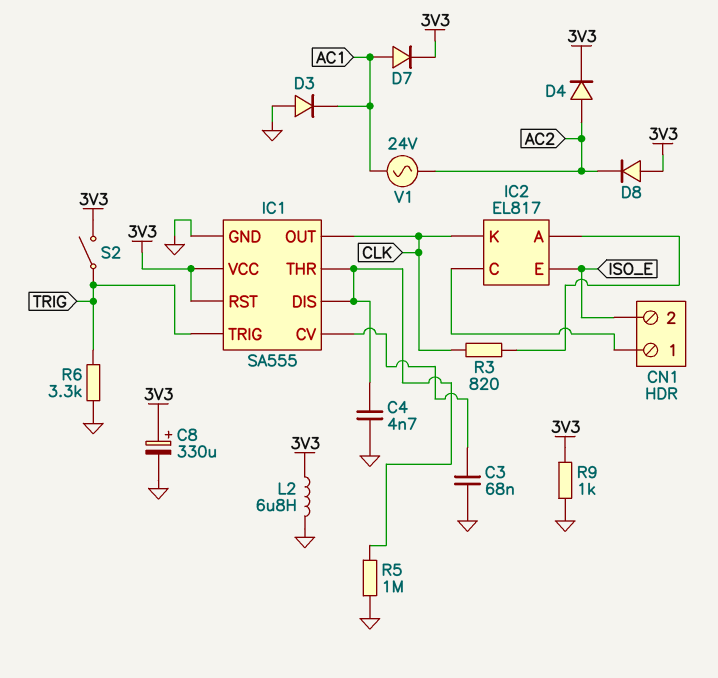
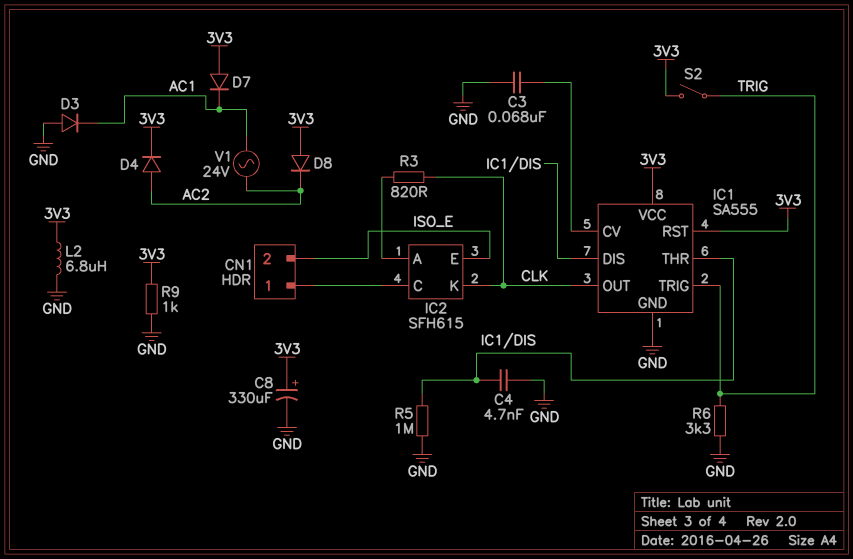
D7: diode (A AC1, K 3V3) -> diode (A 3V3, K AC1)
IC2: EL817 -> SFH615

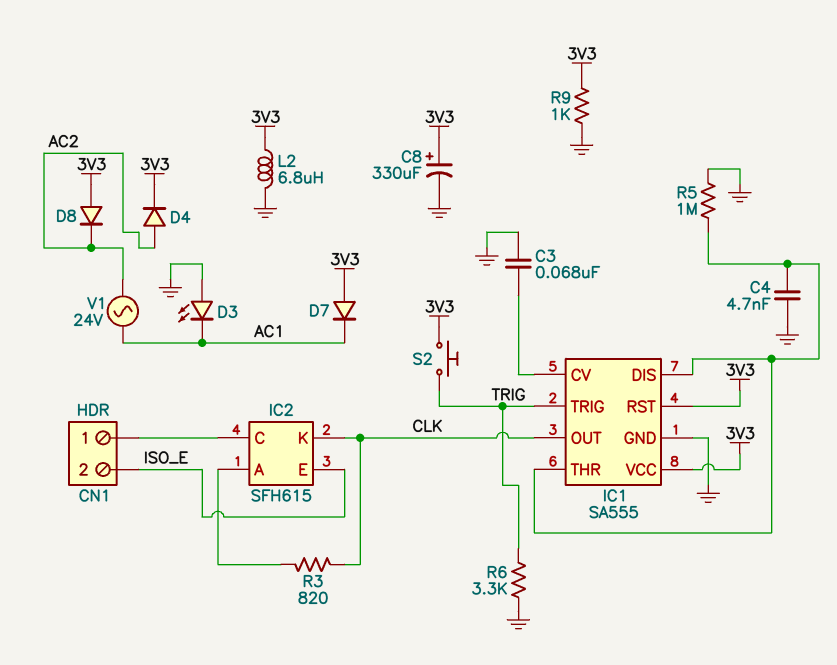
D3: diode (A GND, K AC1) -> LED (A GND, K AC1)
S2: switch (3V3, TRIG) -> button (3V3, TRIG)

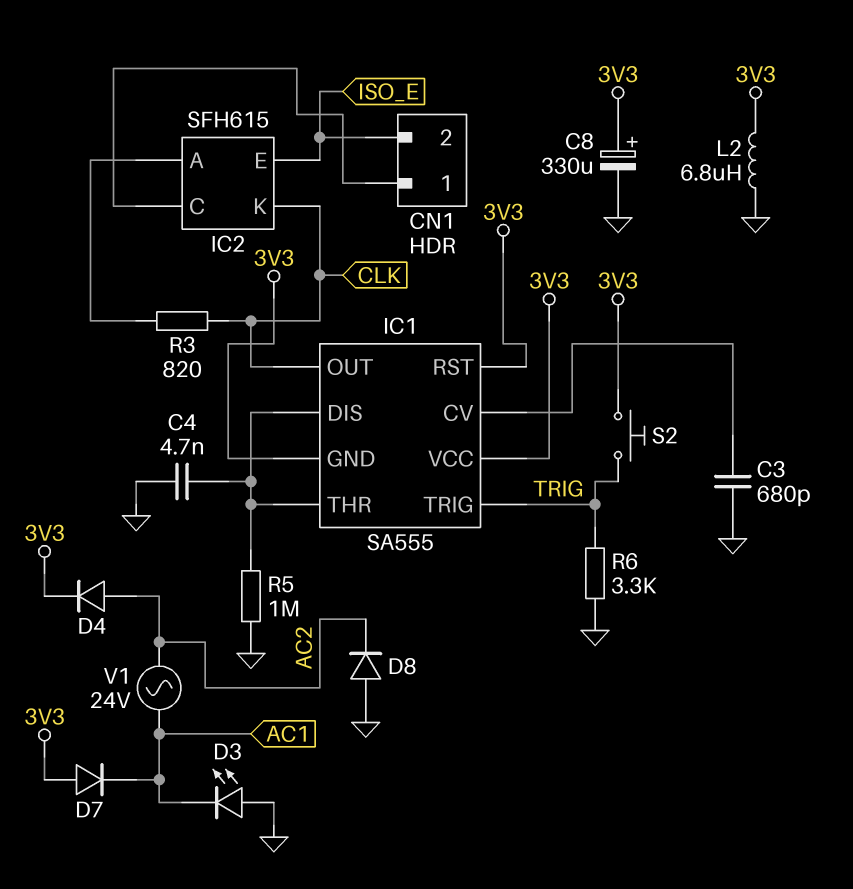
C3: 68nF (GND, IC1/CV) -> 680pF (GND, IC1/CV)
D8: diode (A 3V3, K AC2) -> diode (A GND, K AC2)
IC1 pin GND: GND -> 3V3
R9: 1k (3V3, GND) -> none

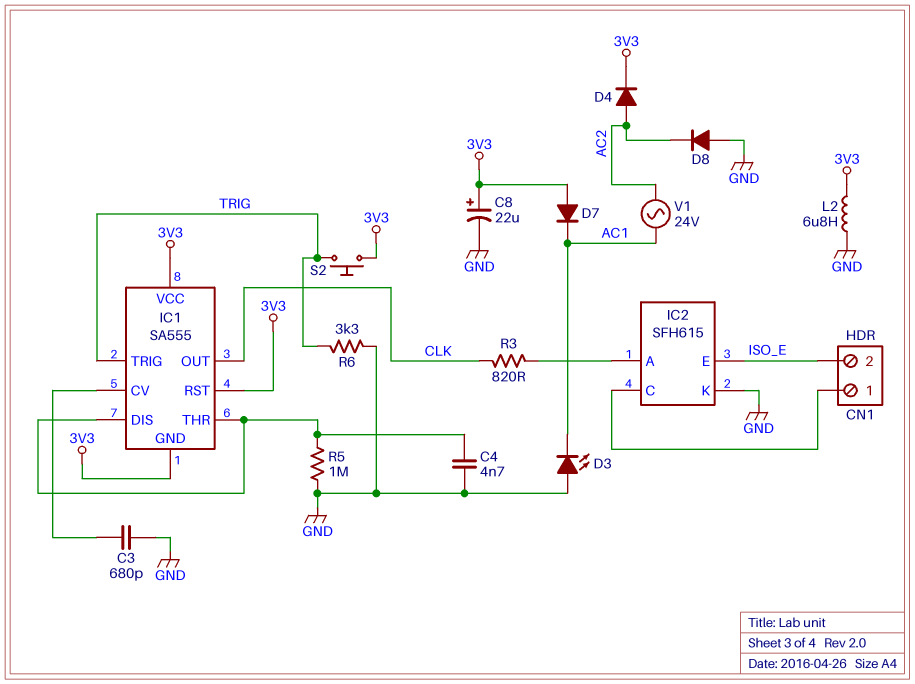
C8: 330uF (plus 3V3, minus GND) -> 22uF (plus 3V3, minus GND)
IC2 pin K: CLK -> GND

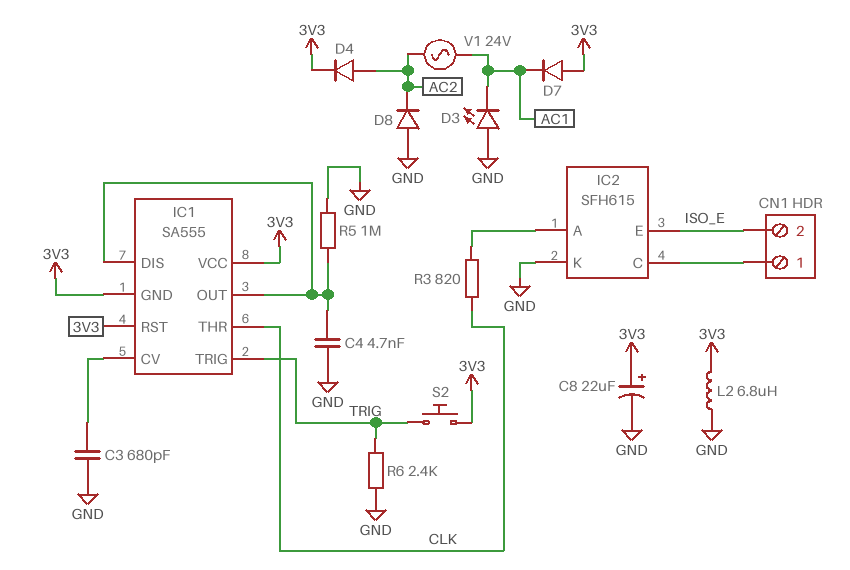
IC1 pin OUT: CLK -> IC1/DIS
IC1 pin THR: IC1/DIS -> CLK
R6: 3.3k (GND, TRIG) -> 2.4k (GND, TRIG)

